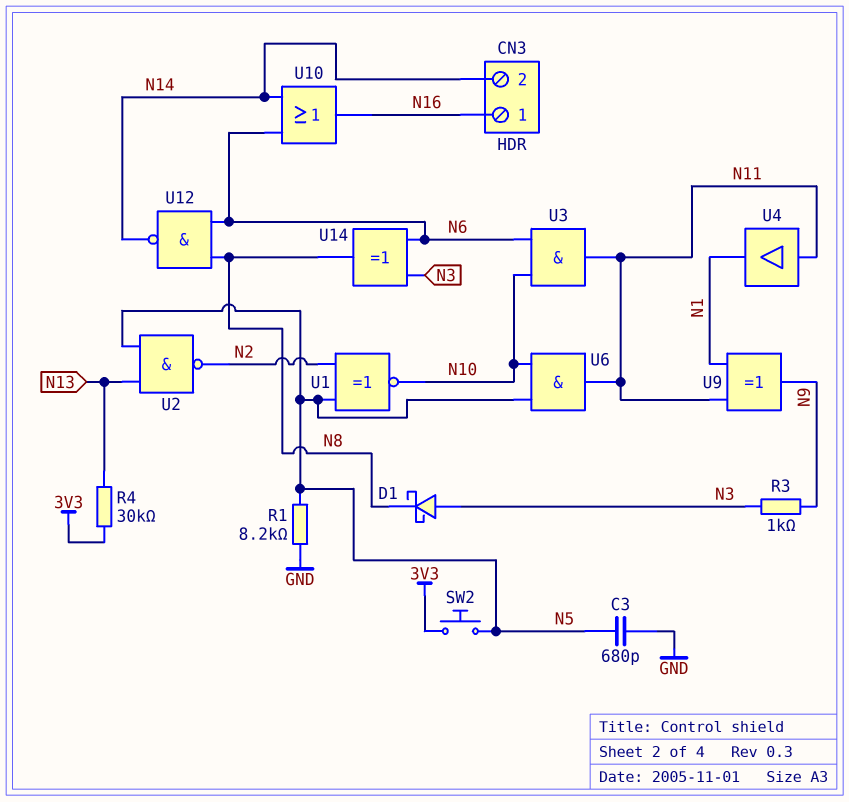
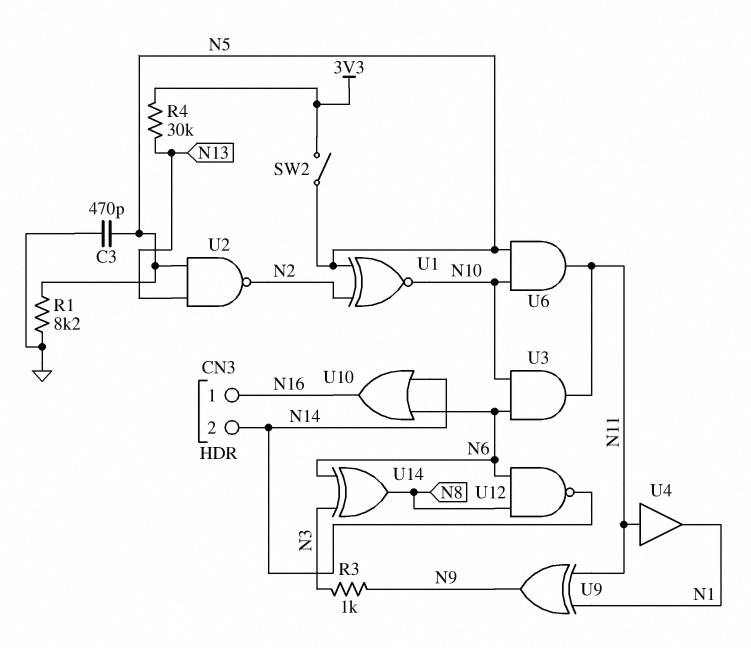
C3: 680pF (GND, N5) -> 470pF (GND, N5)
D1: schottky (A N3, K N8) -> none
SW2: button (3V3, N5) -> switch (3V3, N5)

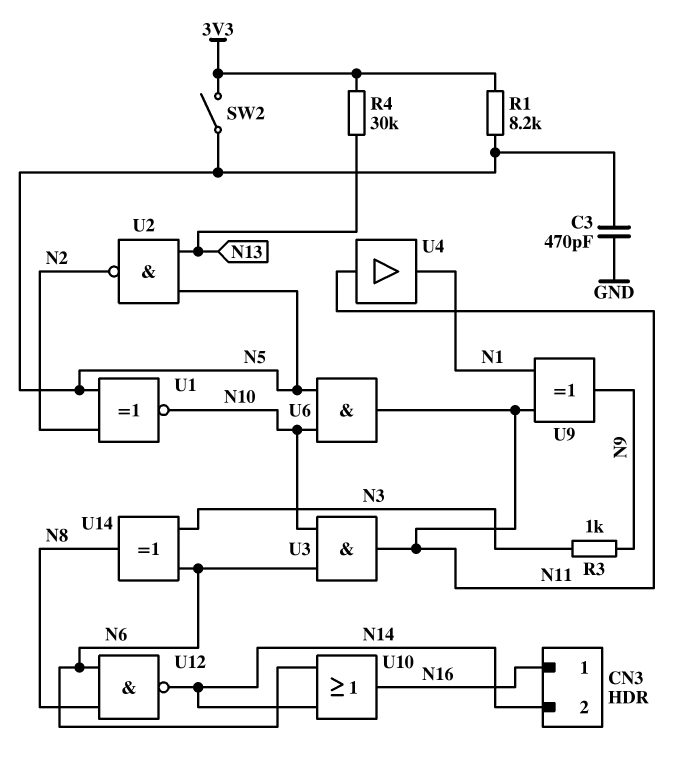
R1: 8.2k (GND, N5) -> 8.2k (3V3, N5)

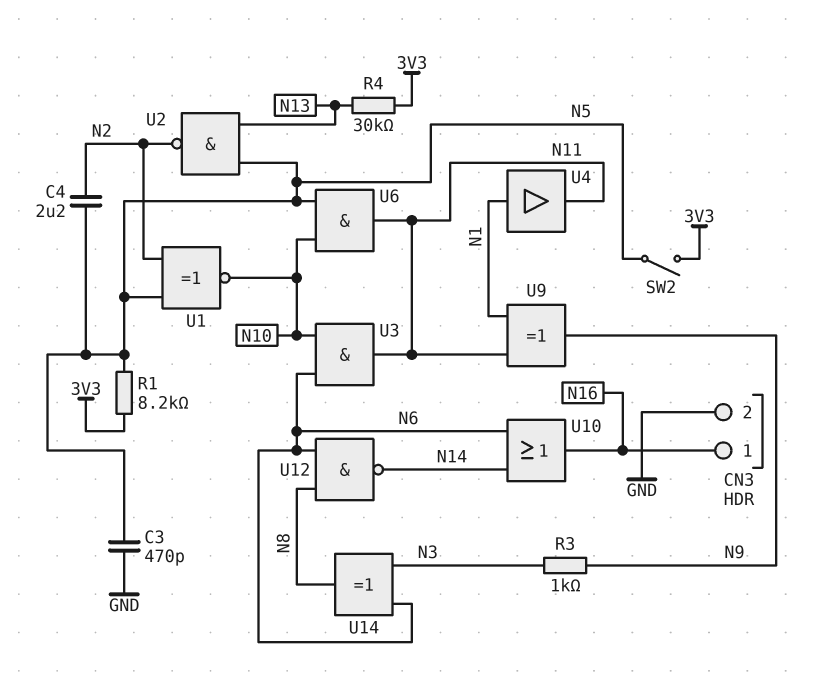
C4: none -> 2.2uF (N2, N5)
CN3 pin 2: N14 -> GND
U4: buffer (in N11, out N1) -> buffer (in N1, out N11)

